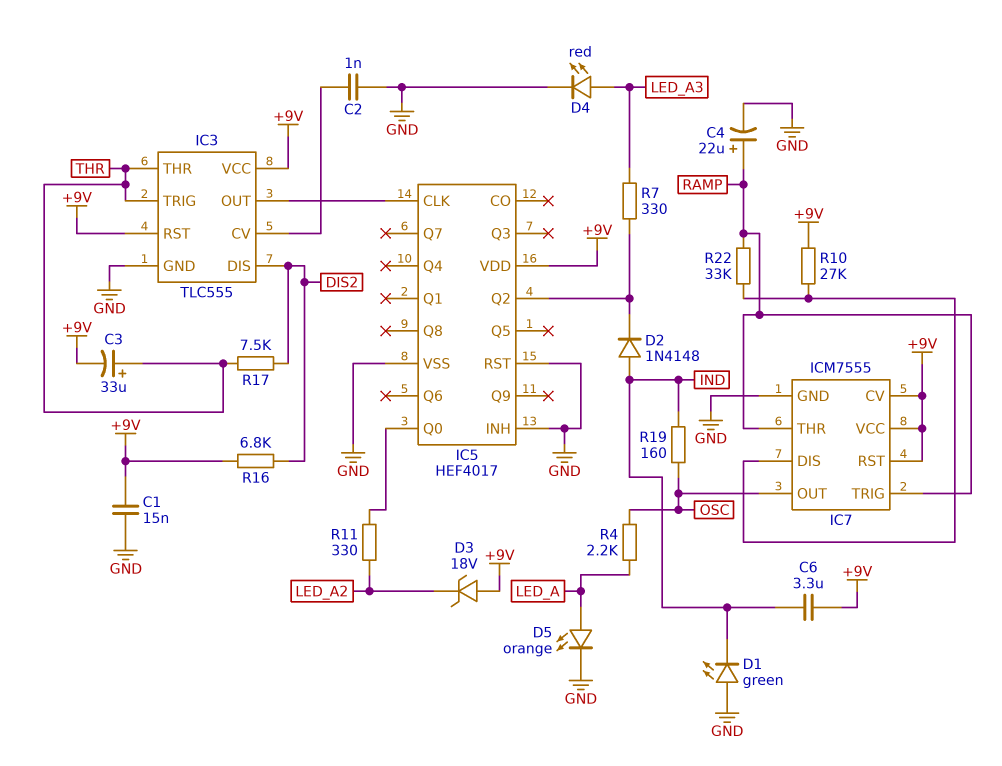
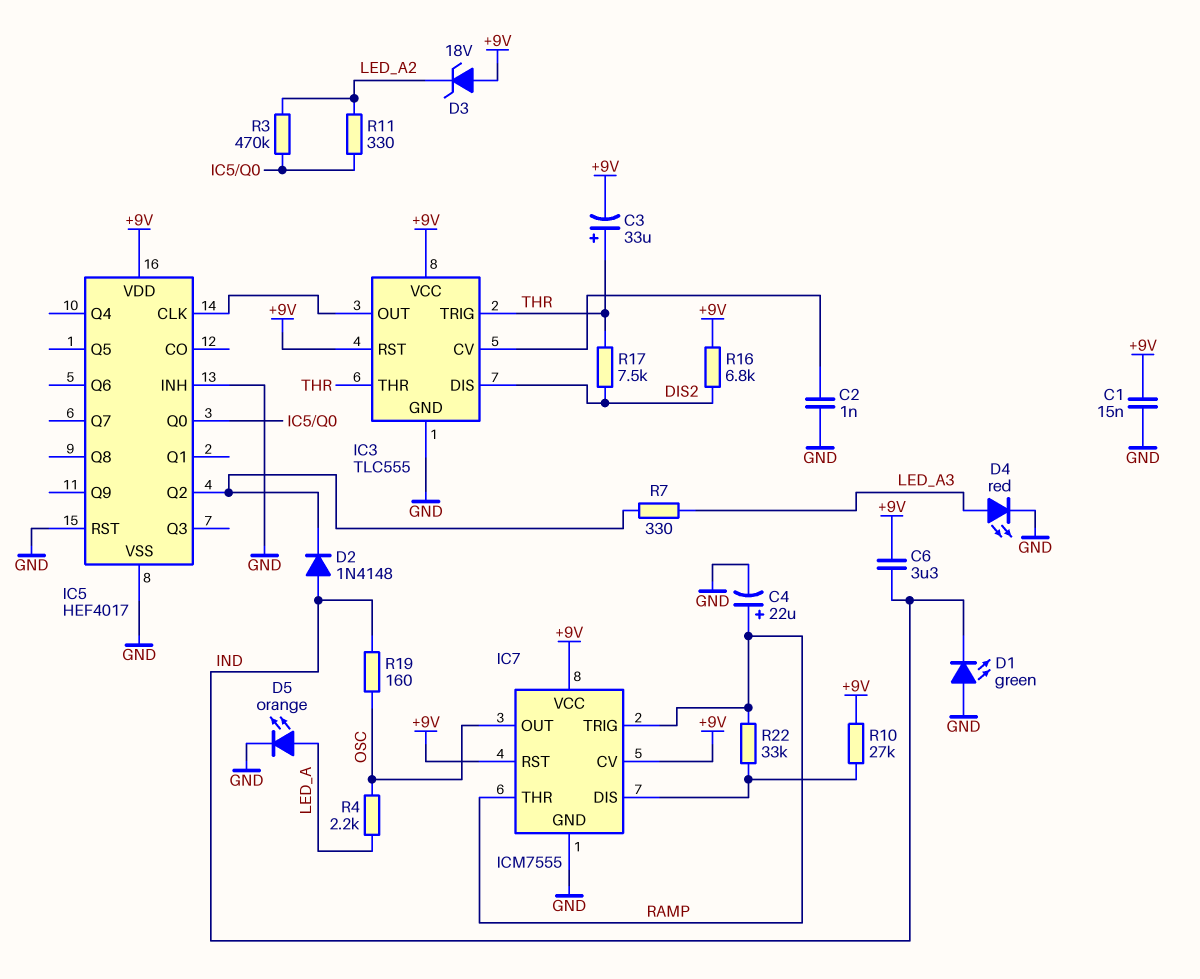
R3: none -> 470k (IC5/Q0, LED_A2)

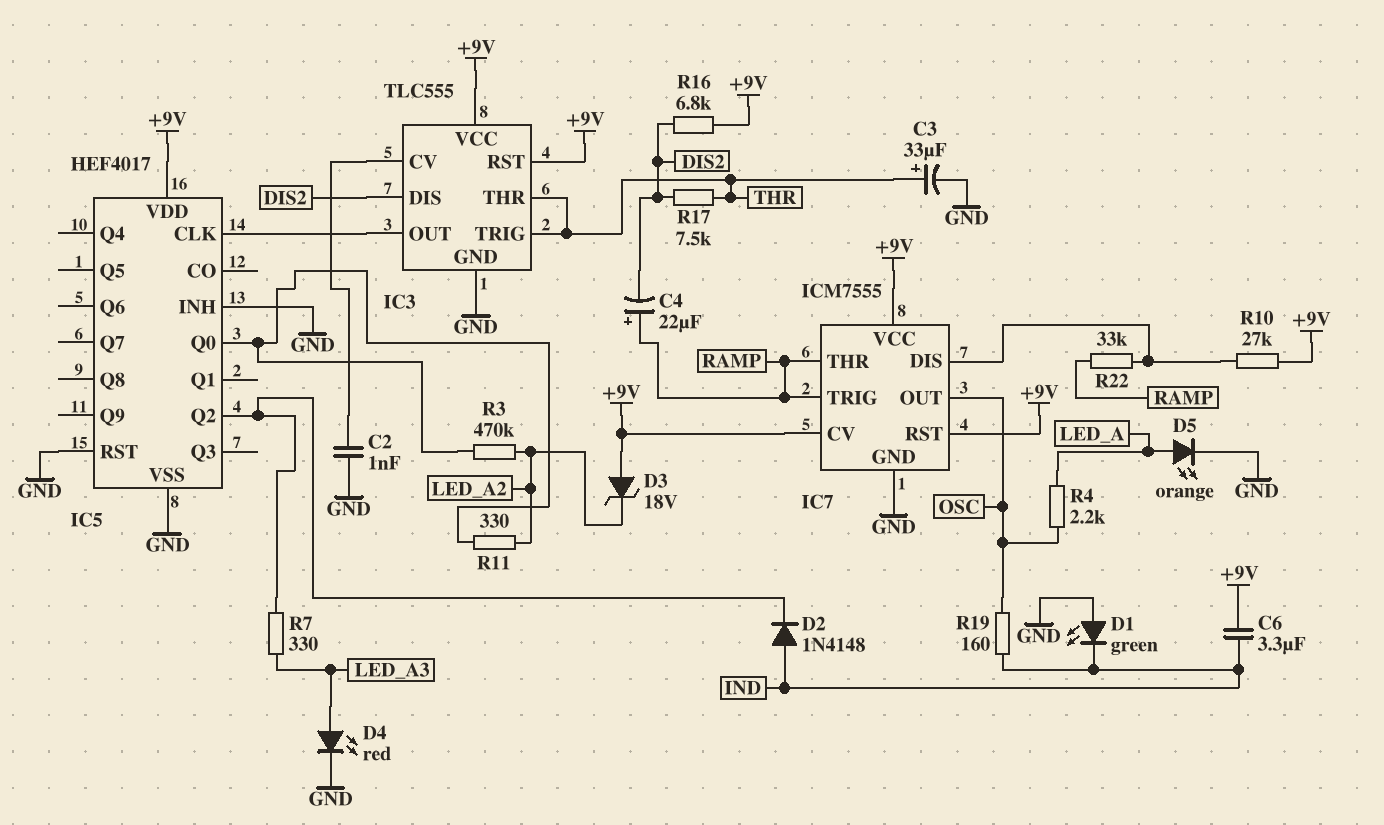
C1: 15nF (+9V, GND) -> none
C3: 33uF (plus THR, minus +9V) -> 33uF (plus THR, minus GND)
C4: 22uF (plus RAMP, minus GND) -> 22uF (plus RAMP, minus DIS2)

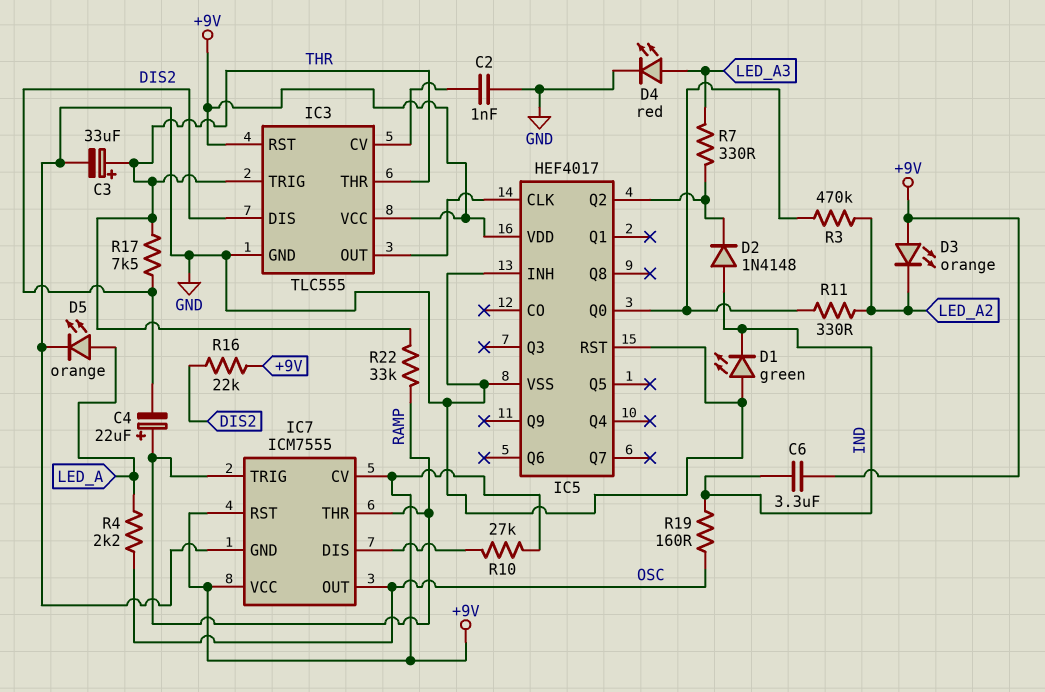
D3: zener 18V (A +9V, K LED_A2) -> LED orange (A +9V, K LED_A2)
R16: 6.8k (+9V, DIS2) -> 22k (+9V, DIS2)
R22: 33k (IC7/DIS, RAMP) -> 33k (RAMP, THR)

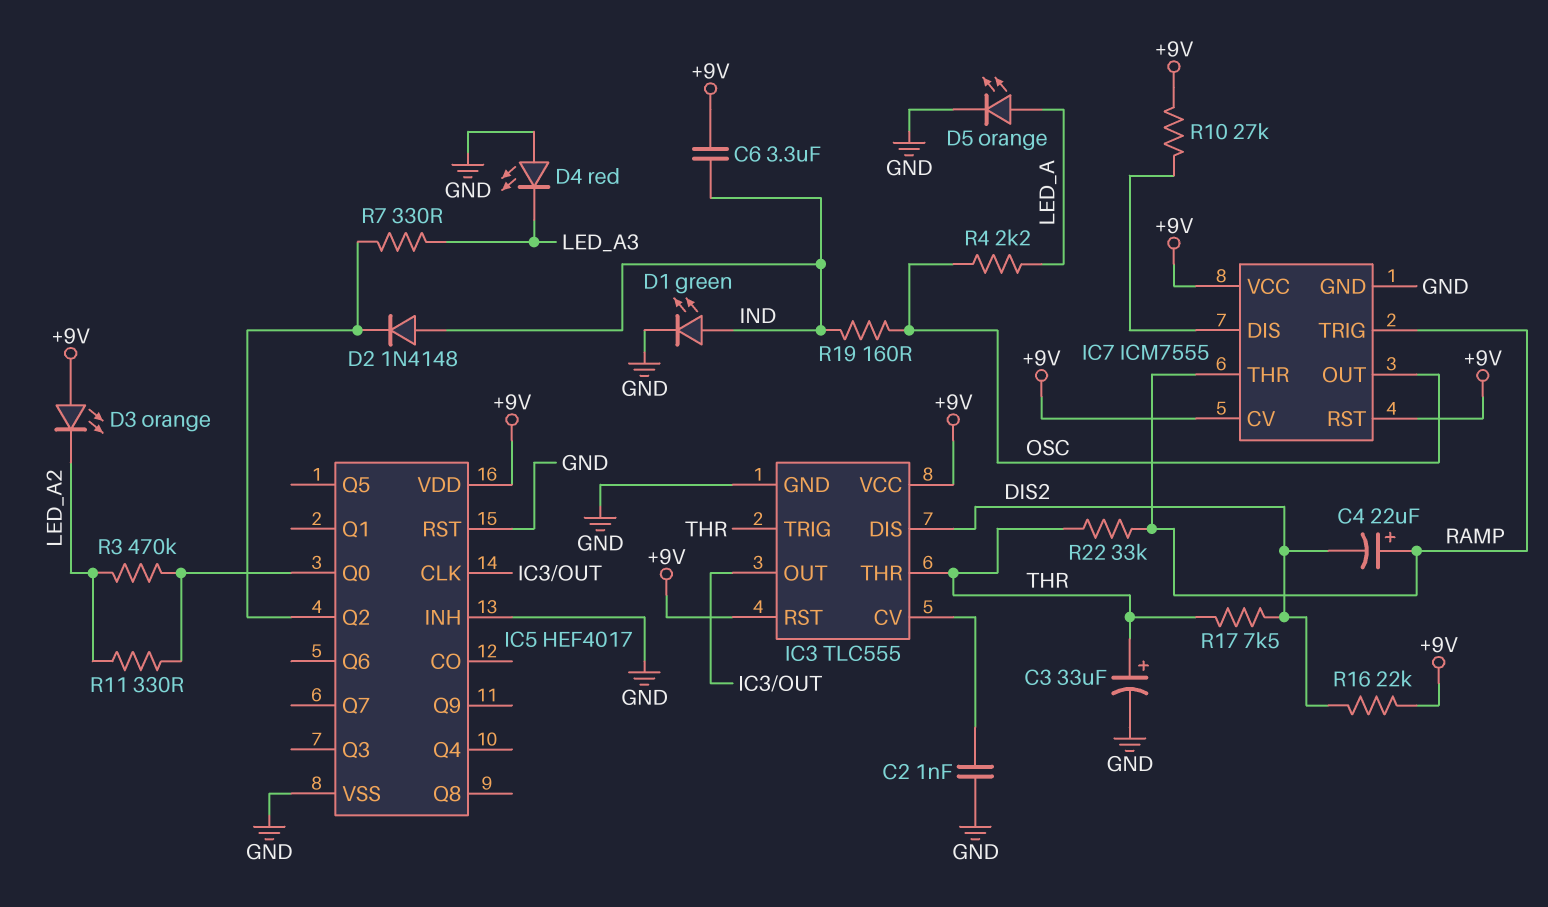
D1: LED green (A GND, K IND) -> LED green (A IND, K GND)
D4: LED red (A LED_A3, K GND) -> LED red (A GND, K LED_A3)

